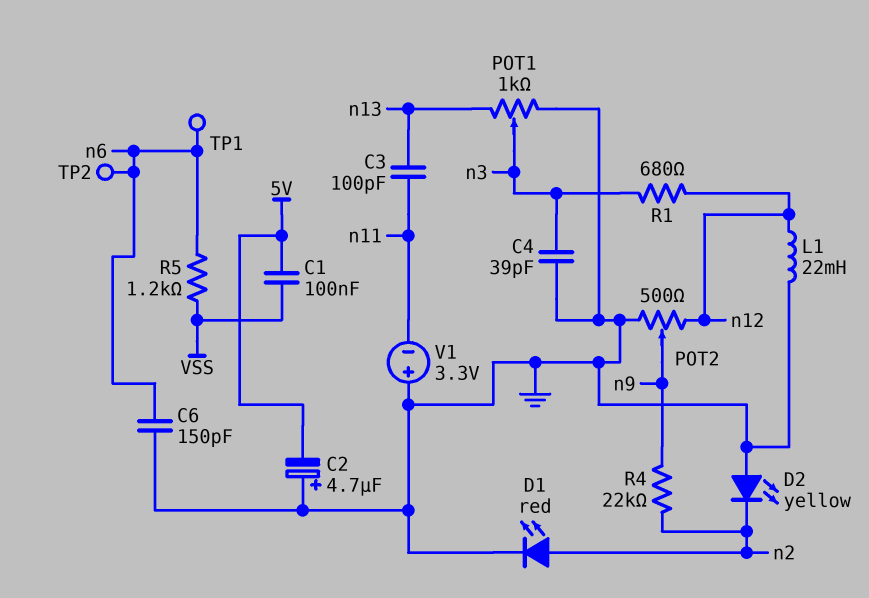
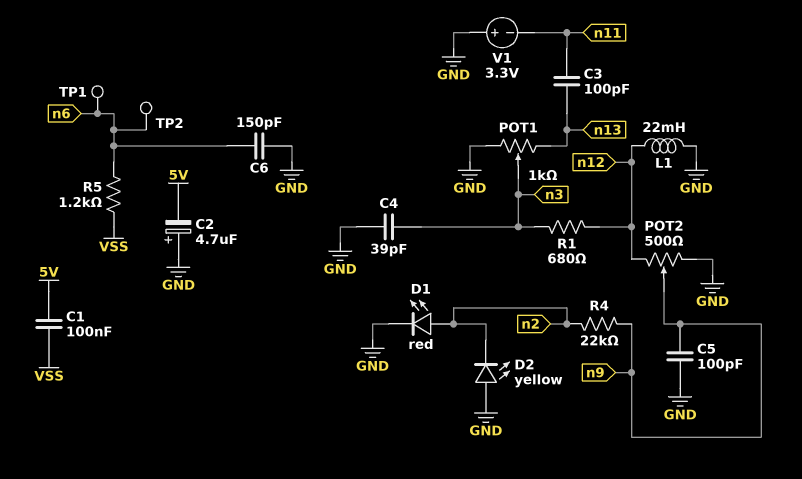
C5: none -> 100pF (GND, n9)

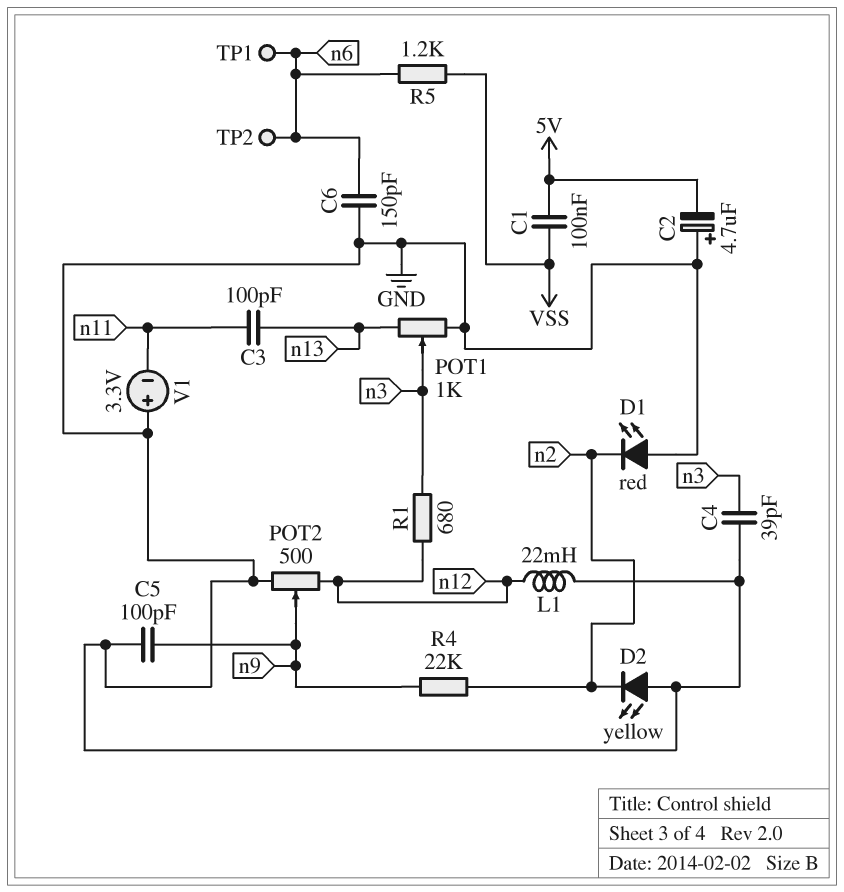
D1: LED red (A n2, K GND) -> LED red (A GND, K n2)

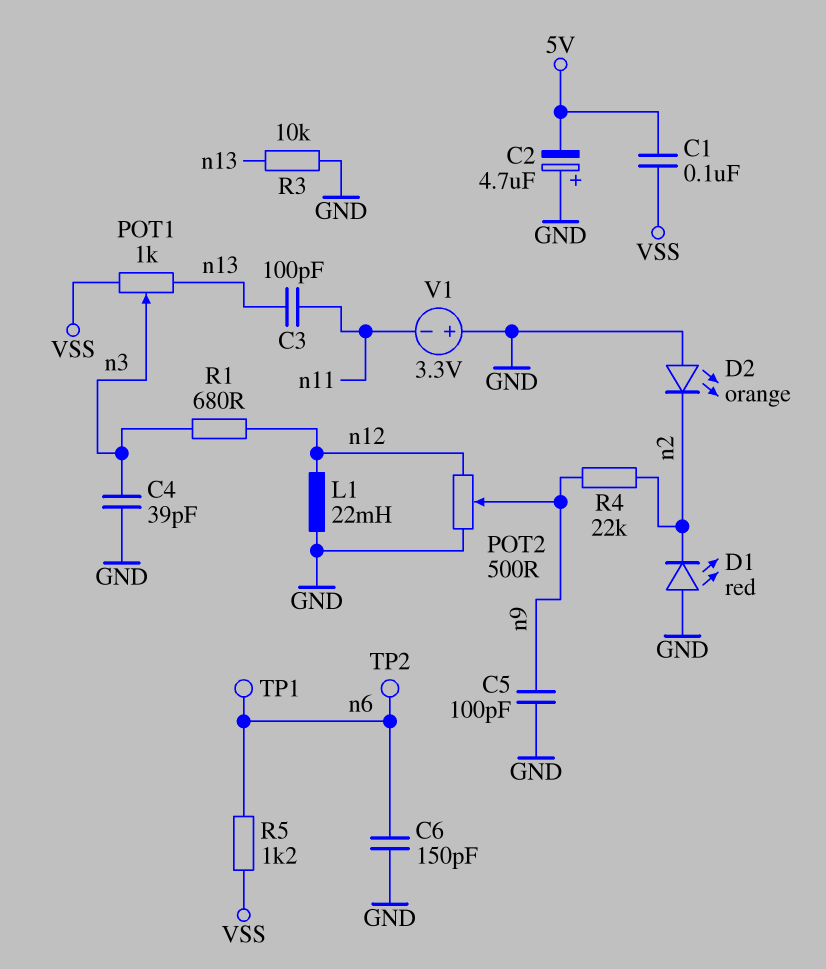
D2: LED yellow (A GND, K n2) -> LED orange (A GND, K n2)
POT1: 1k (GND, n13, wiper n3) -> 1k (VSS, n13, wiper n3)
R3: none -> 10k (GND, n13)

